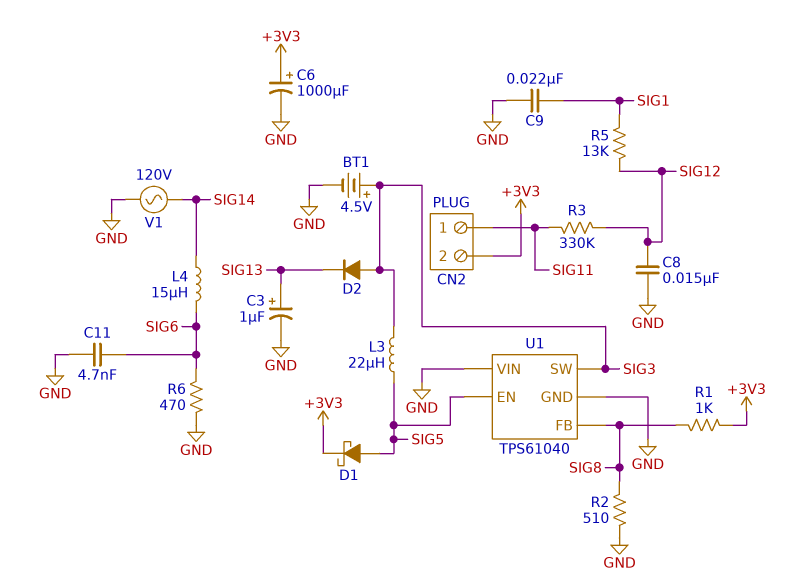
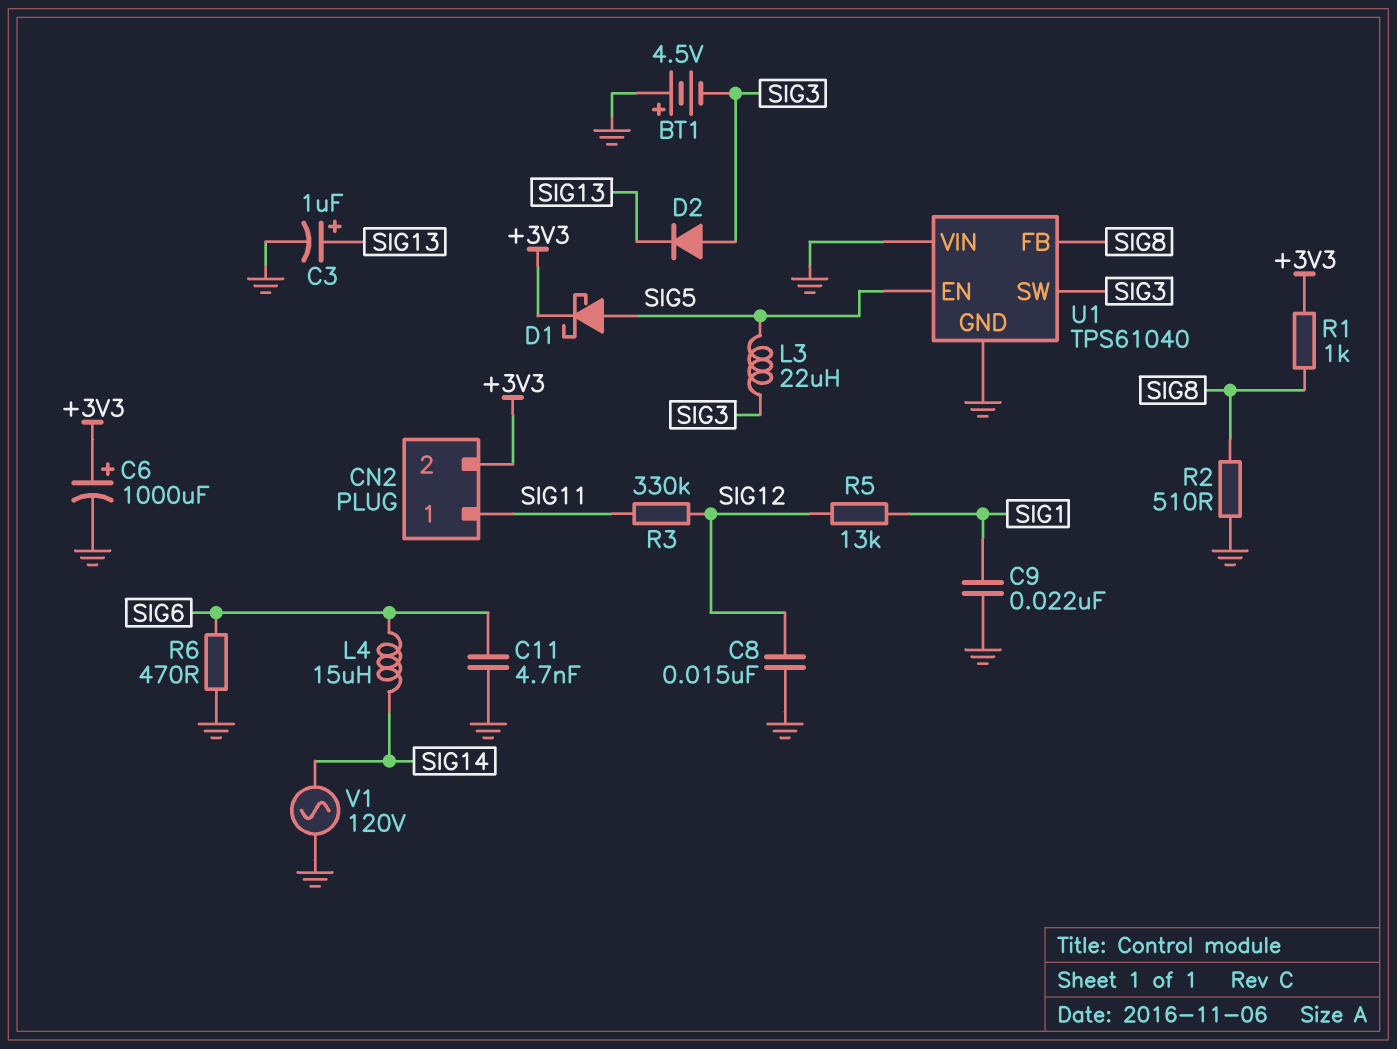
BT1: 4.5V (plus SIG3, minus GND) -> 4.5V (plus GND, minus SIG3)

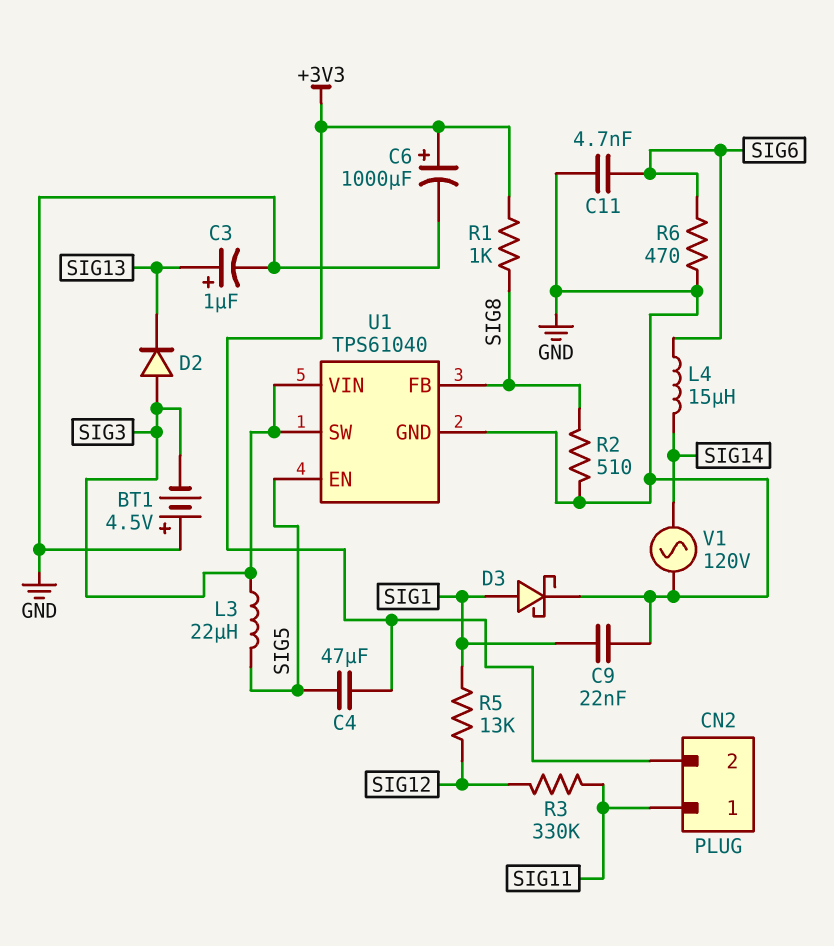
C4: none -> 47uF (+3V3, SIG5)
C8: 15nF (GND, SIG12) -> none
D1: schottky (A SIG5, K +3V3) -> none
D3: none -> schottky (A SIG1, K GND)
U1 pin VIN: GND -> SIG3

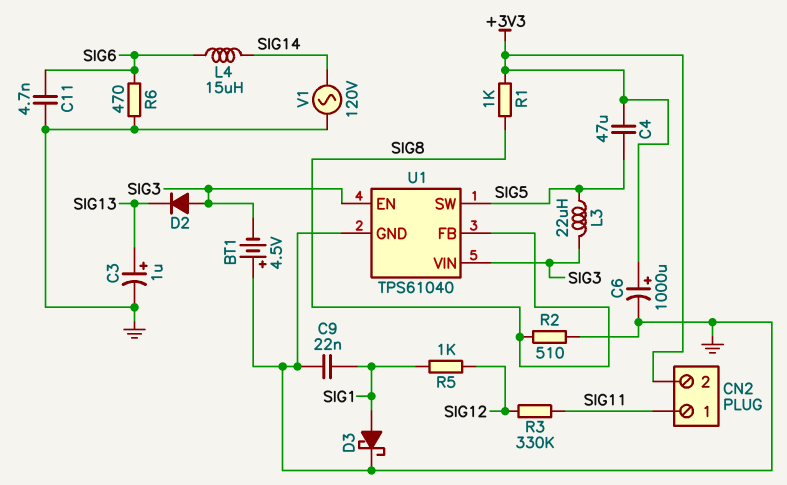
R5: 13k (SIG1, SIG12) -> 1k (SIG1, SIG12)
U1 pin EN: SIG5 -> SIG3
U1 pin SW: SIG3 -> SIG5

